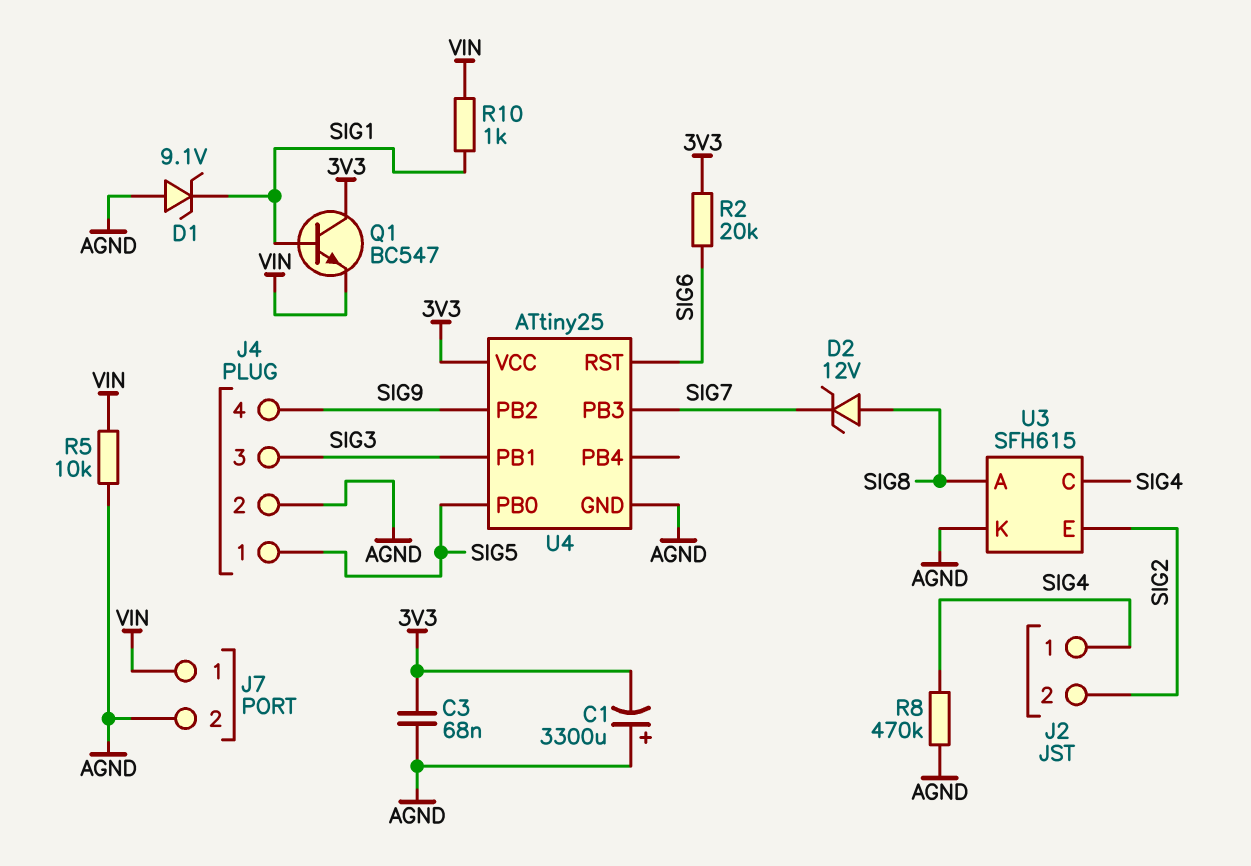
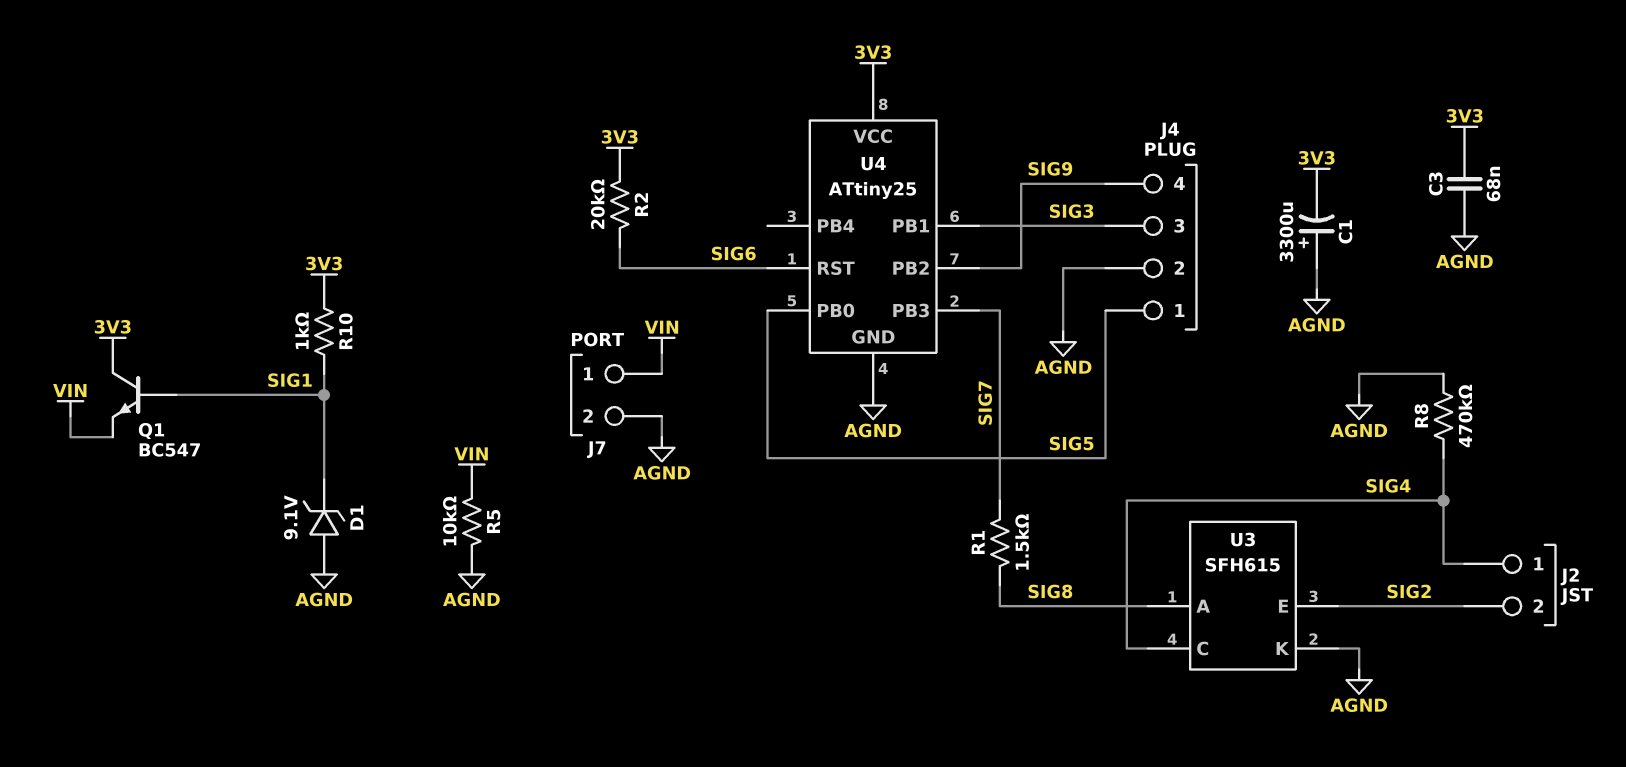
D2: zener 12V (A SIG8, K SIG7) -> none
R1: none -> 1.5k (SIG7, SIG8)
R10: 1k (SIG1, VIN) -> 1k (3V3, SIG1)

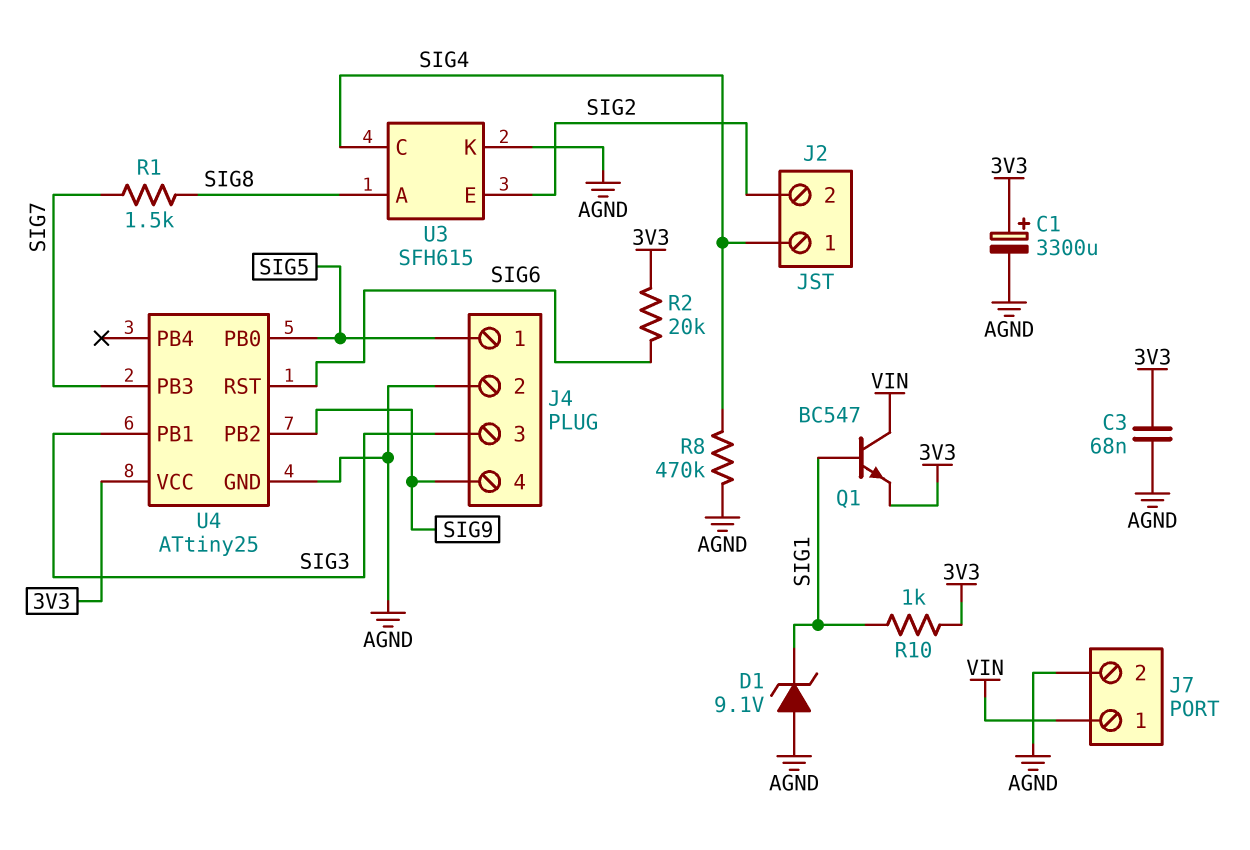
C1: 3300uF (plus AGND, minus 3V3) -> 3300uF (plus 3V3, minus AGND)
Q1: NPN BC547 (B SIG1, C 3V3, E VIN) -> NPN BC547 (B SIG1, C VIN, E 3V3)
R5: 10k (AGND, VIN) -> none

